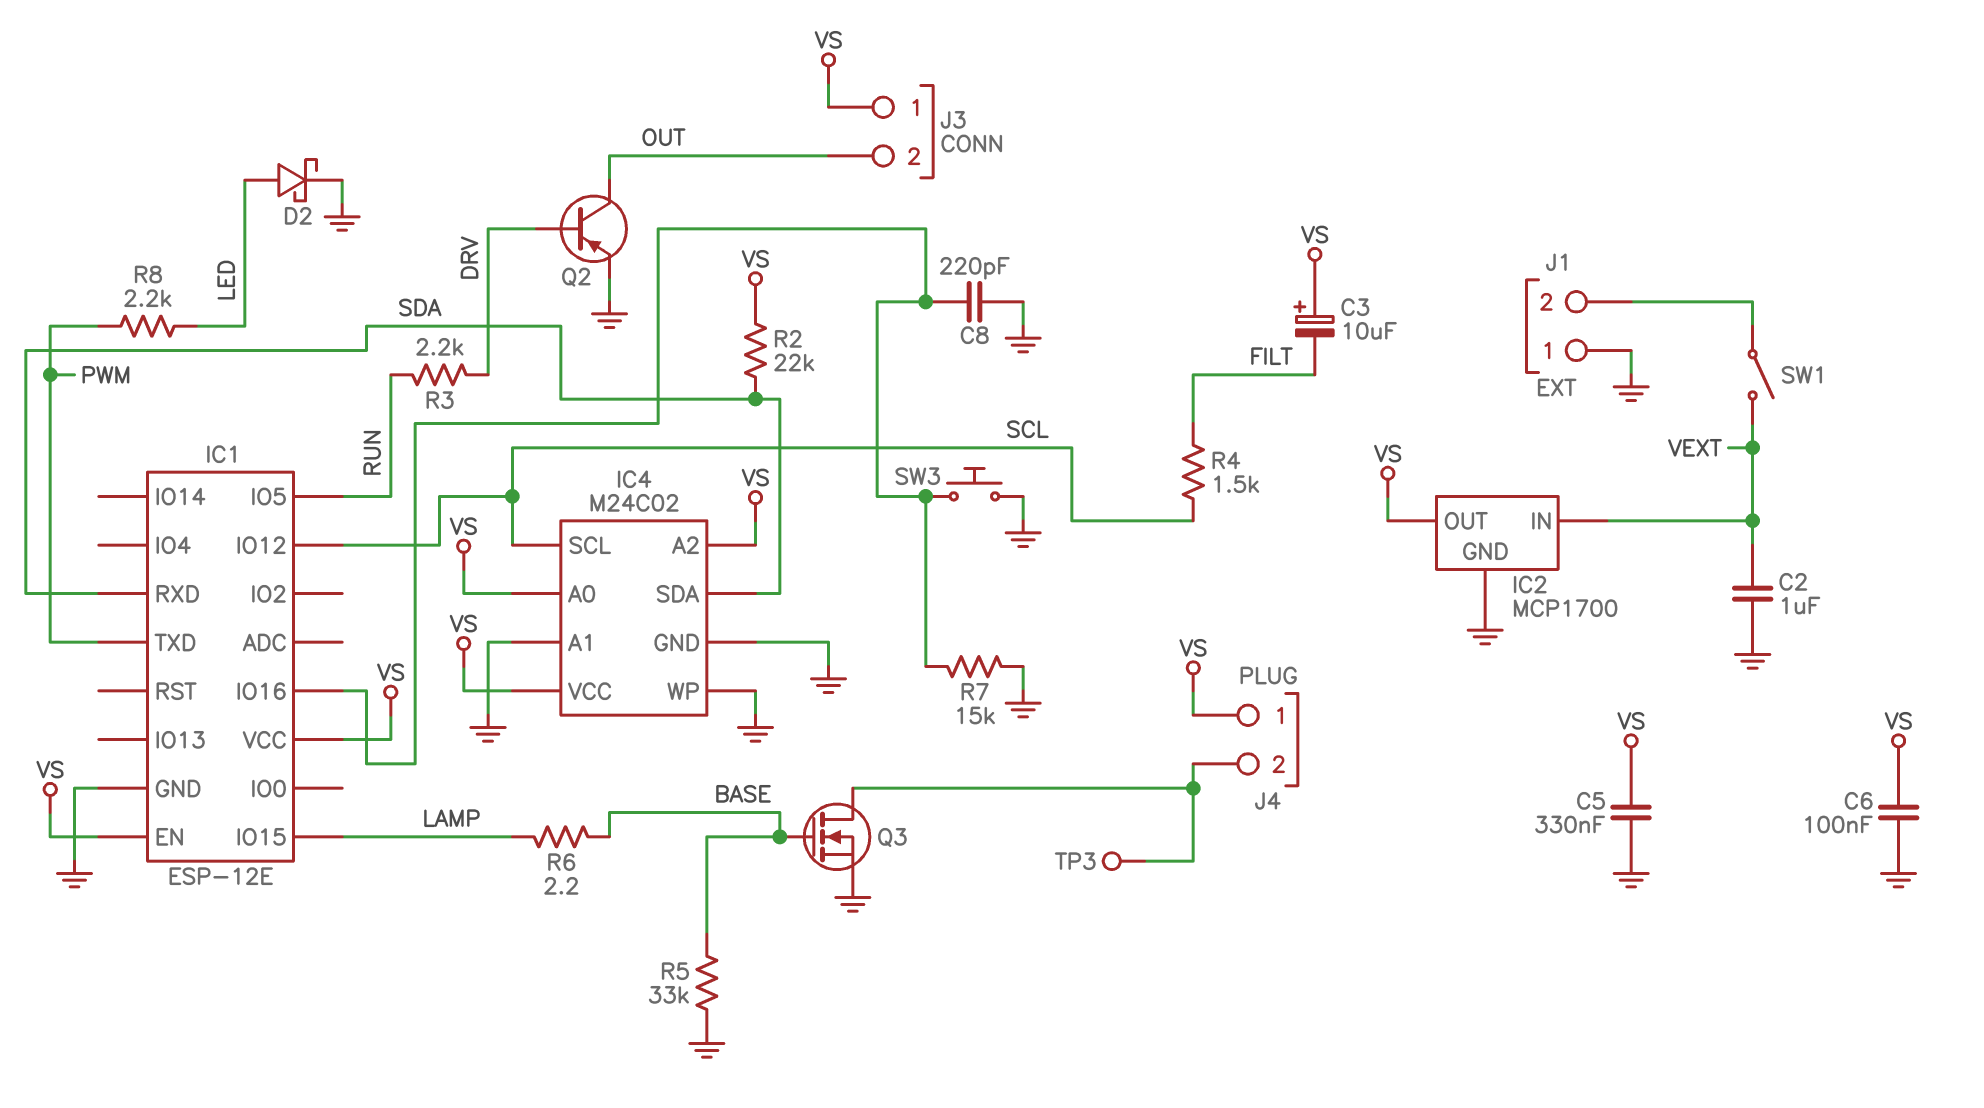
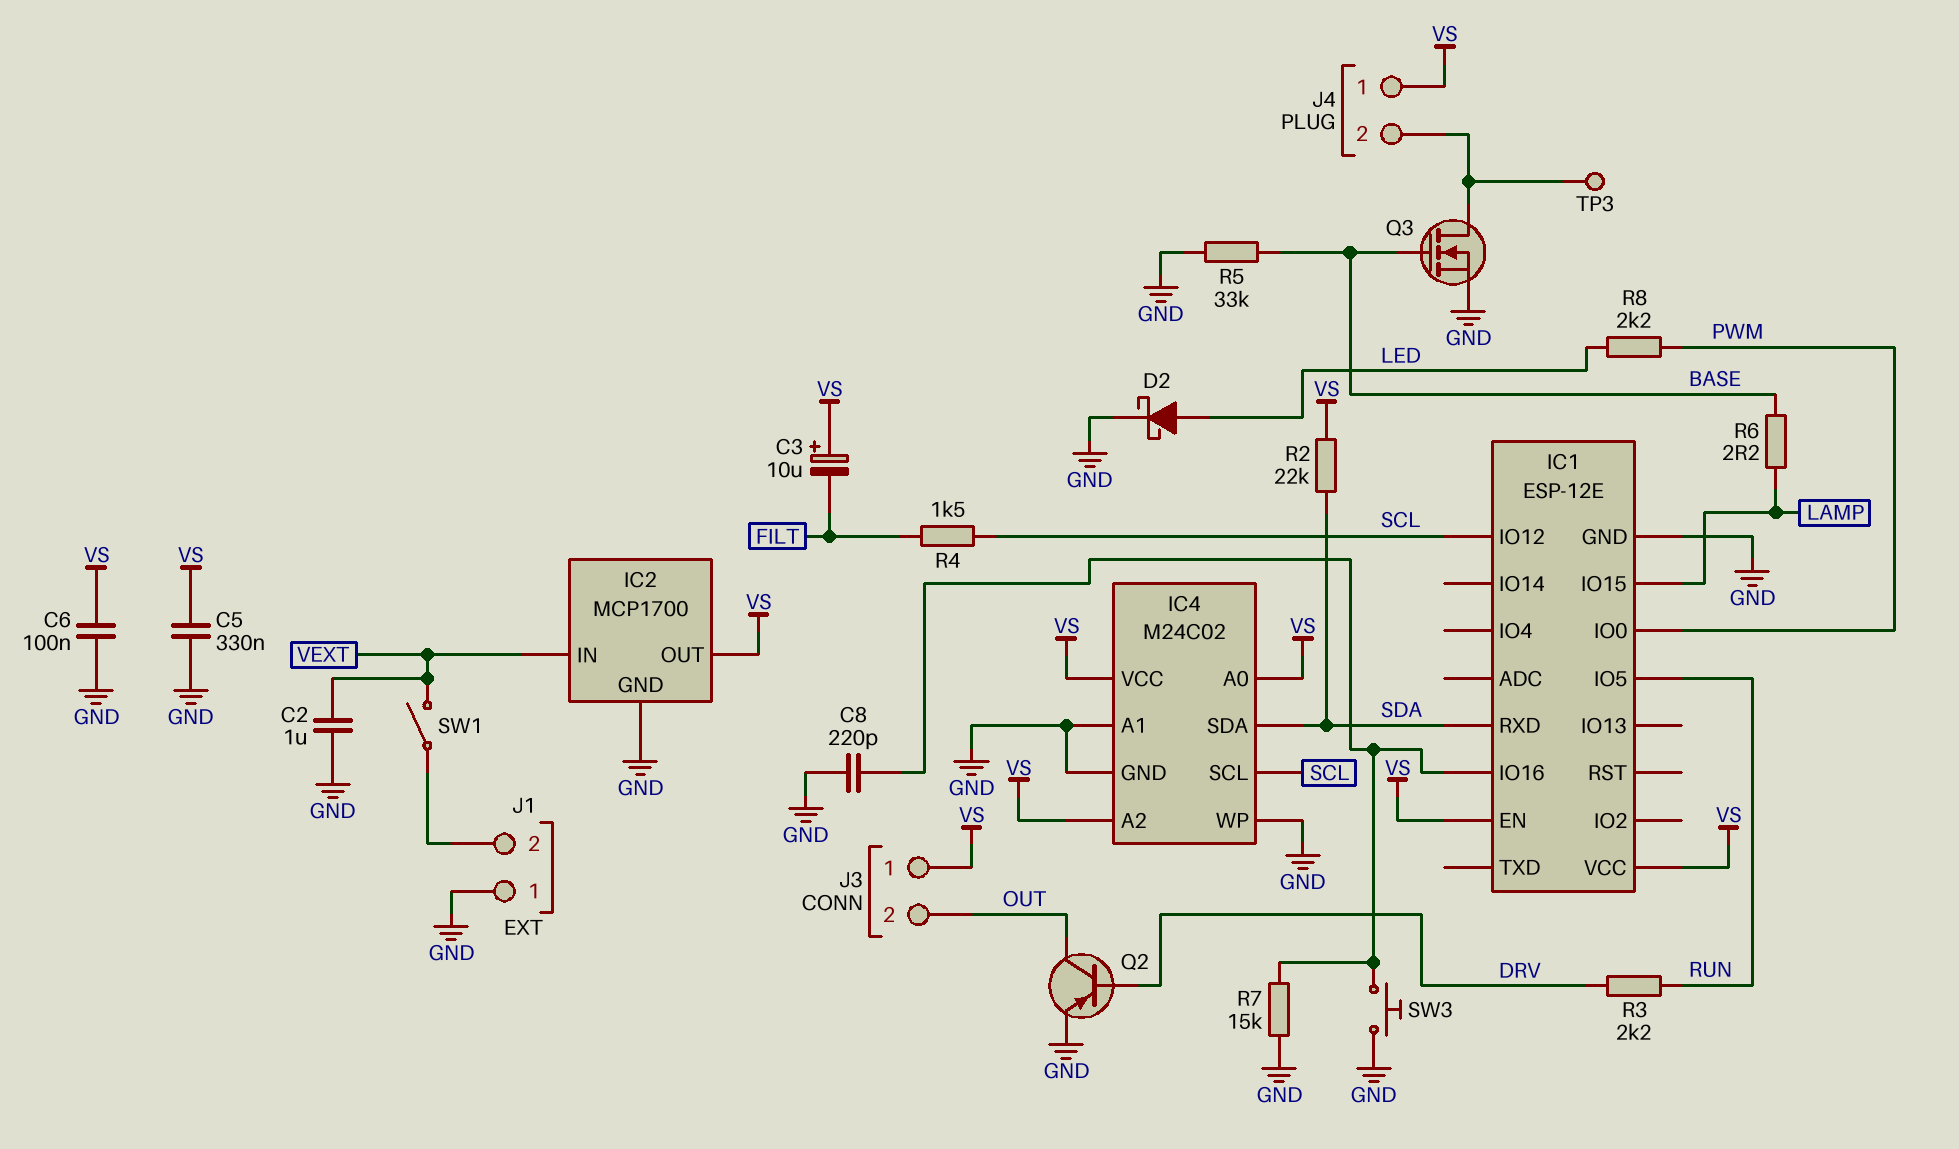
IC1 pin IO0: none -> PWM
IC1 pin TXD: PWM -> none

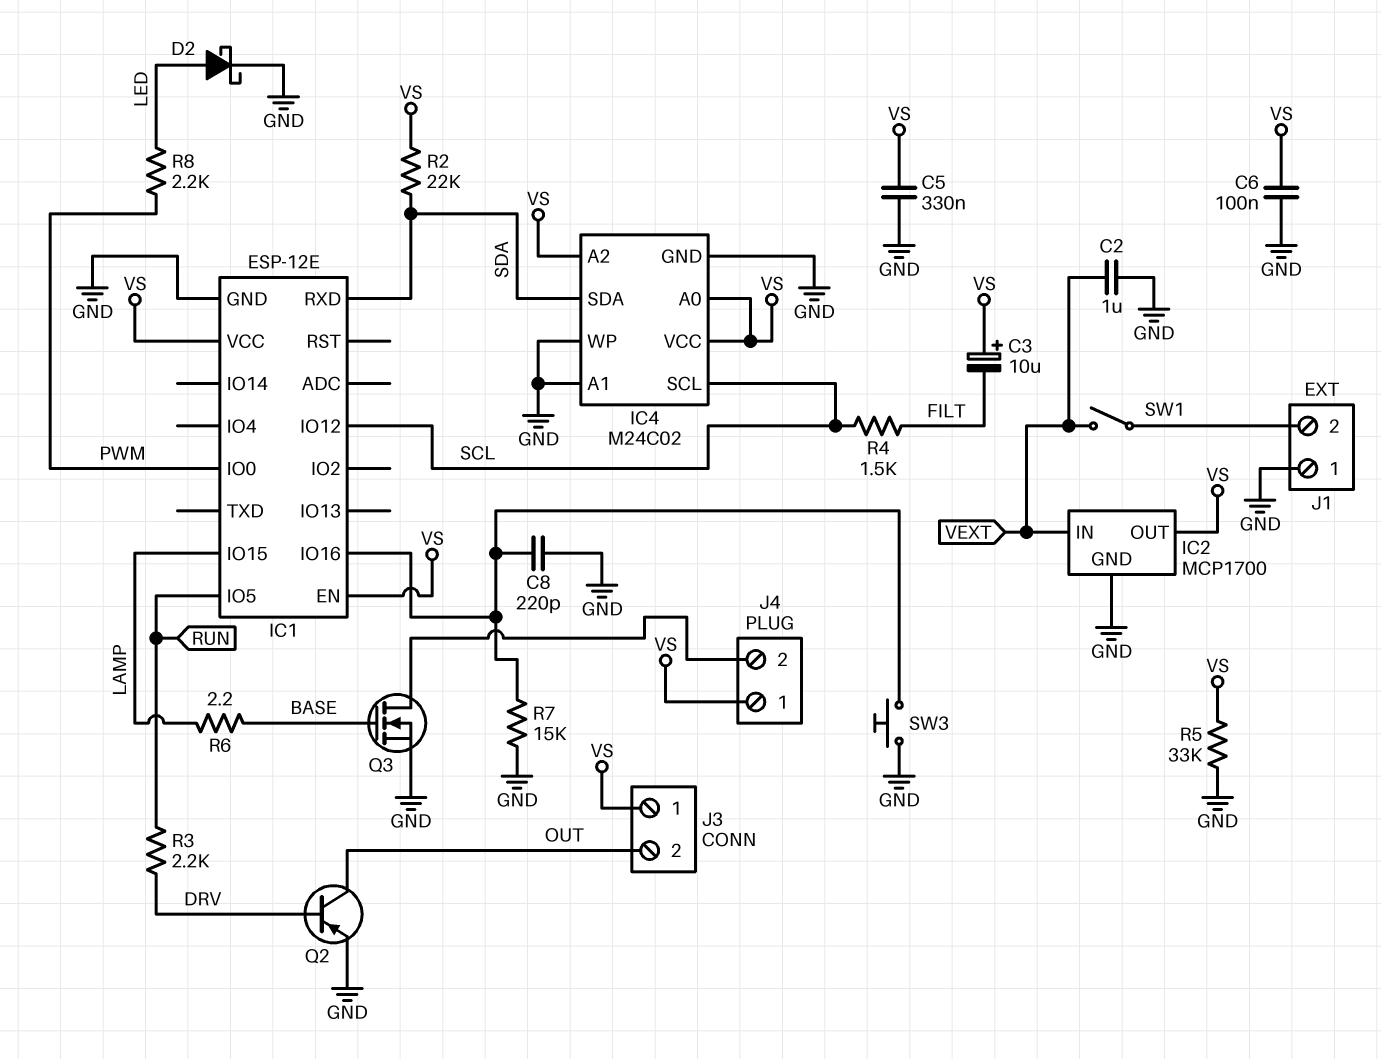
R5: 33k (BASE, GND) -> 33k (GND, VS)
TP3: test point (J4/2) -> none

